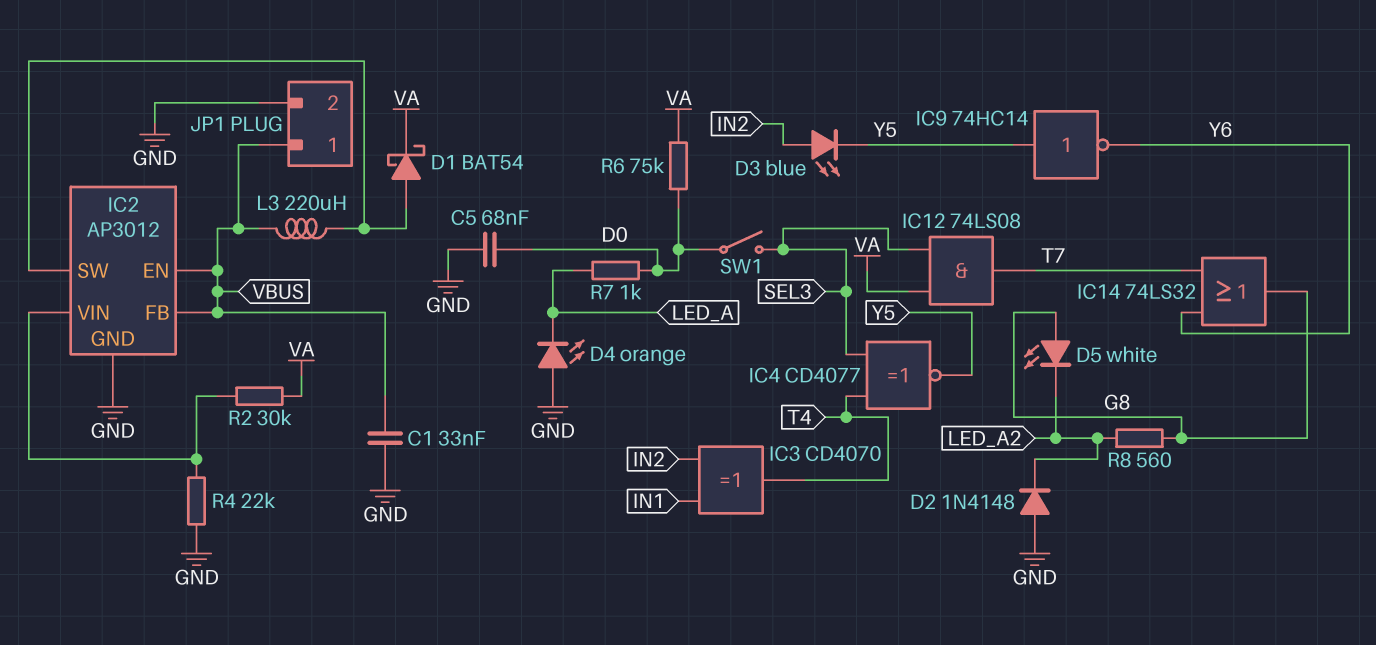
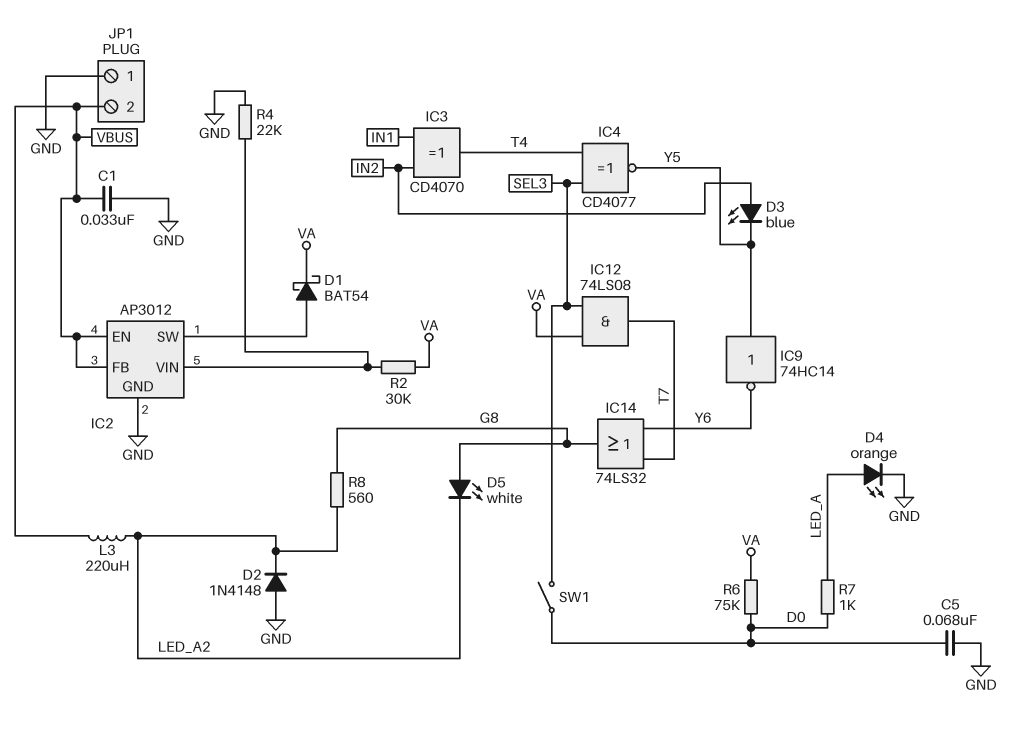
D4: LED orange (A GND, K LED_A) -> LED orange (A LED_A, K GND)
JP1 pin 1: VBUS -> GND
JP1 pin 2: GND -> VBUS
L3: 220uH (IC2/SW, VBUS) -> 220uH (LED_A2, VBUS)

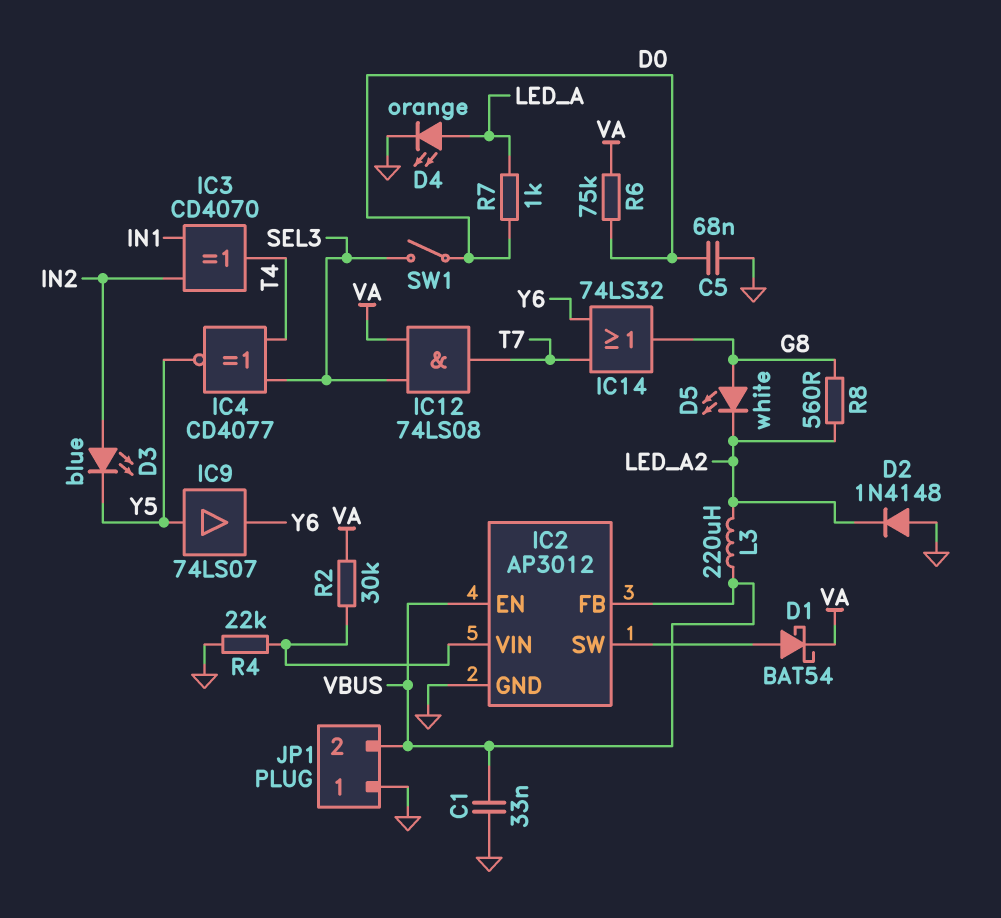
IC9: NOT 74HC14 (in Y5, out Y6) -> buffer 74LS07 (in Y5, out Y6)

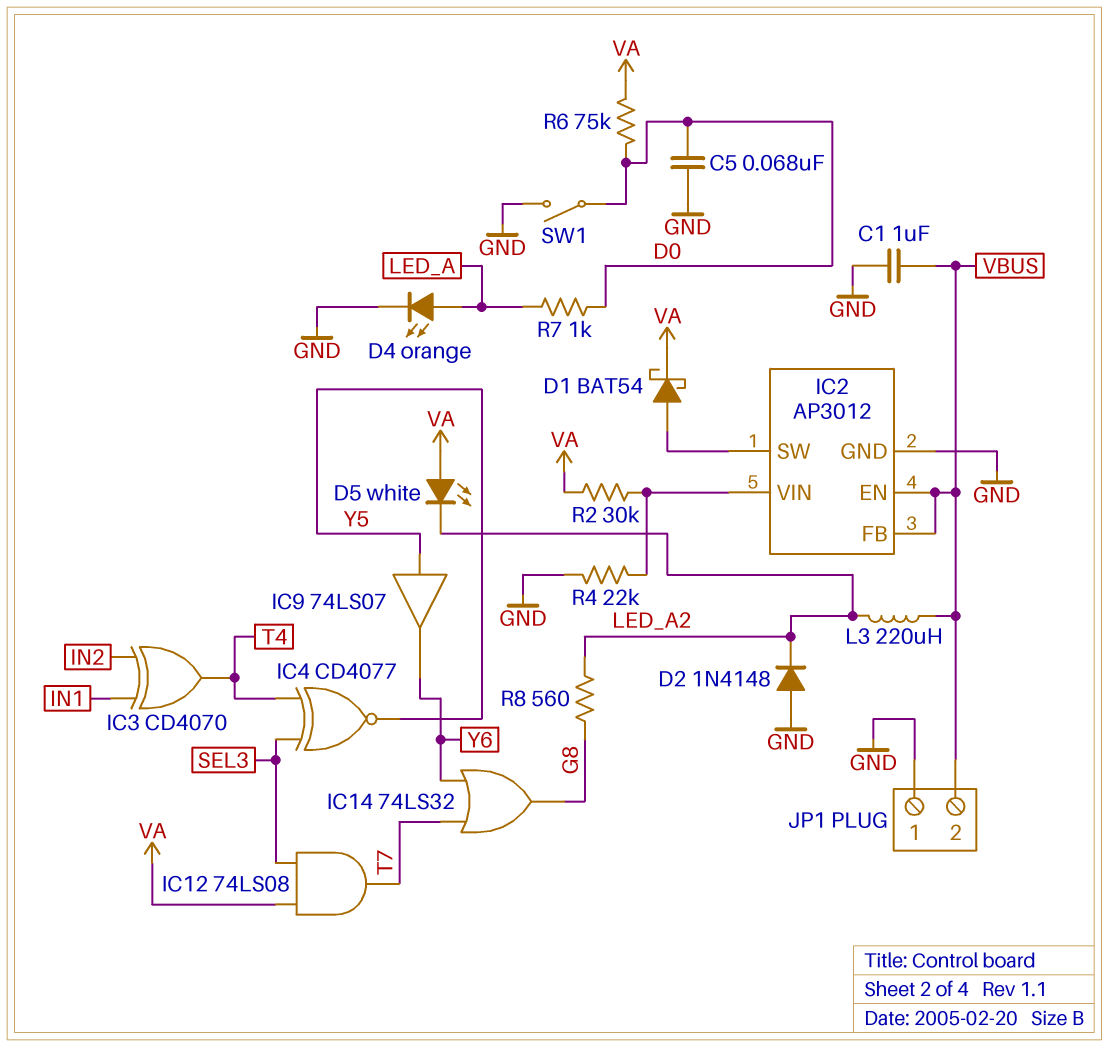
C1: 33nF (GND, VBUS) -> 1uF (GND, VBUS)
D3: LED blue (A IN2, K Y5) -> none
D5: LED white (A G8, K LED_A2) -> LED white (A VA, K LED_A2)
SW1: switch (D0, SEL3) -> switch (D0, GND)

